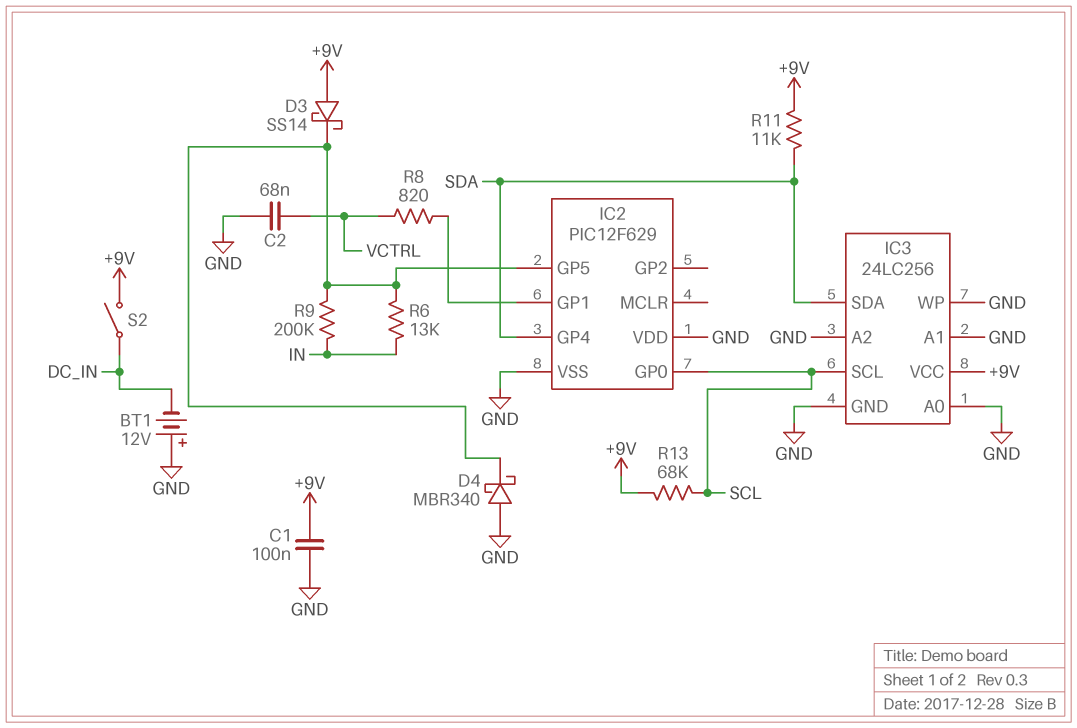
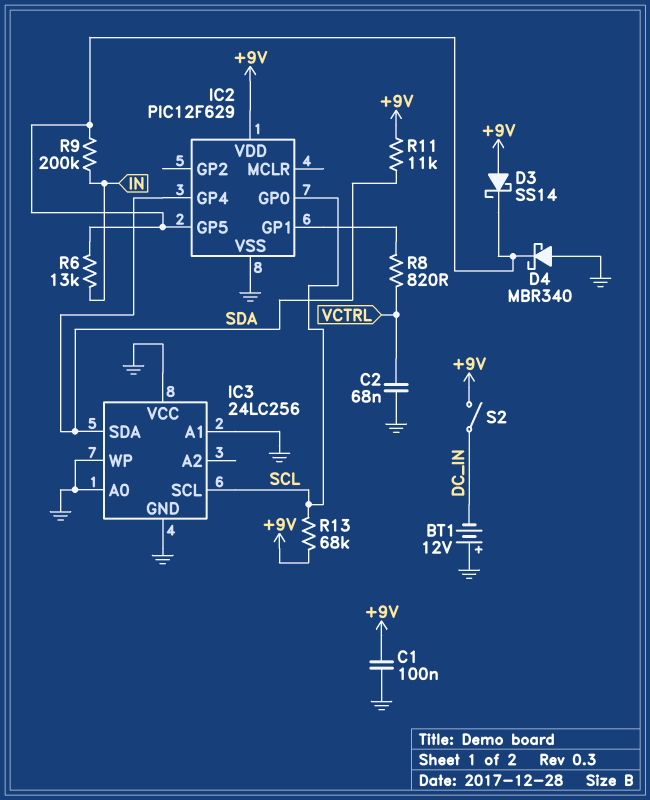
IC2 pin VDD: GND -> +9V
IC3 pin A2: GND -> none
IC3 pin VCC: +9V -> GND

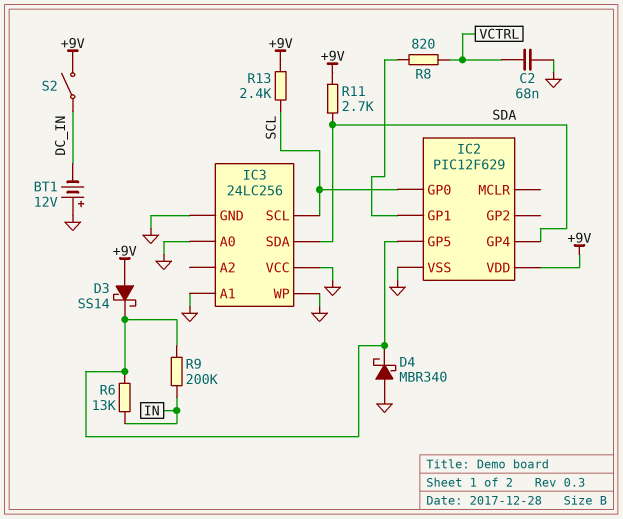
C1: 100nF (+9V, GND) -> none
R11: 11k (+9V, SDA) -> 2.7k (+9V, SDA)
R13: 68k (+9V, SCL) -> 2.4k (+9V, SCL)

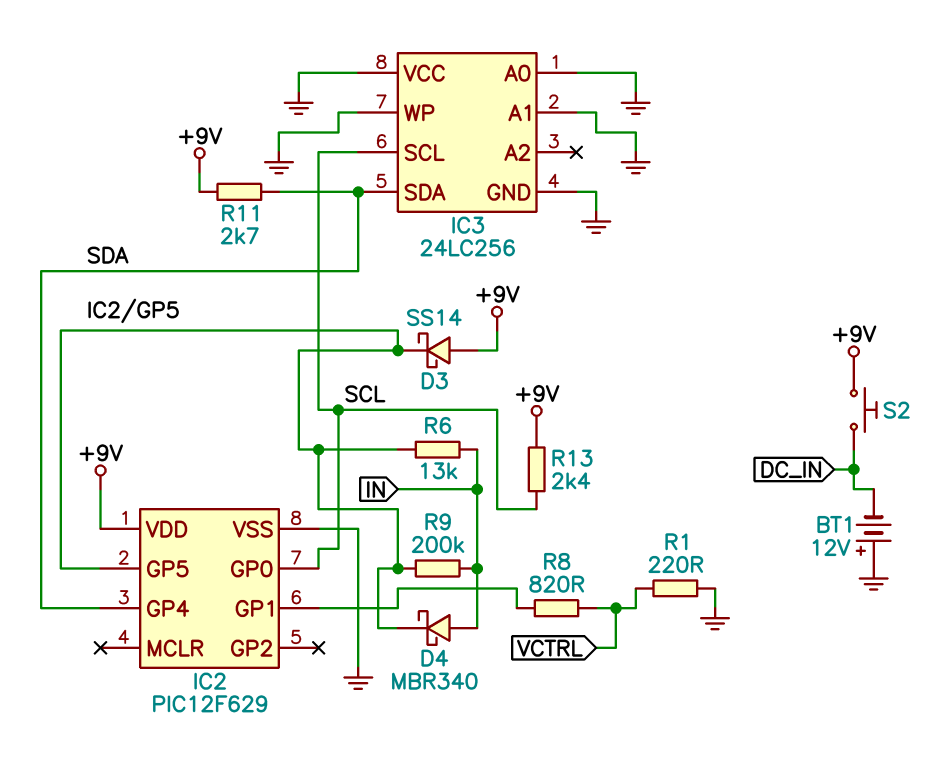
C2: 68nF (GND, VCTRL) -> none
D4: schottky MBR340 (A GND, K IC2/GP5) -> schottky MBR340 (A IN, K IC2/GP5)
R1: none -> 220 (GND, VCTRL)
S2: switch (+9V, DC_IN) -> button (+9V, DC_IN)

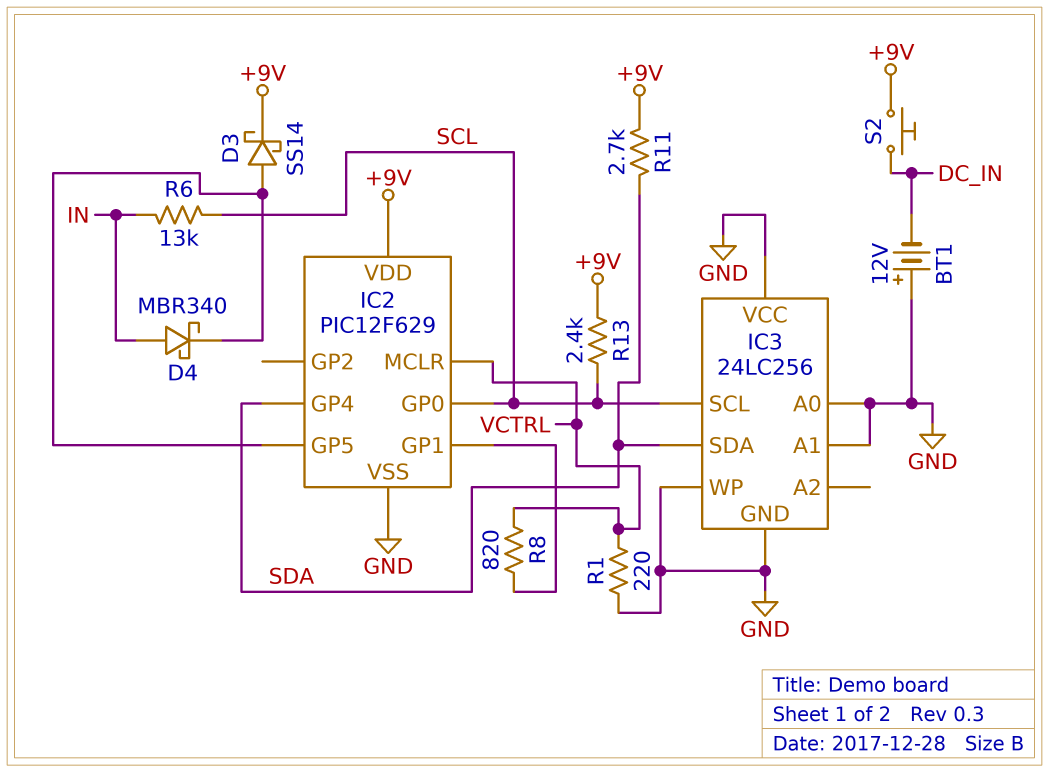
D3: schottky SS14 (A +9V, K IC2/GP5) -> schottky SS14 (A IC2/GP5, K +9V)
IC2 pin MCLR: none -> VCTRL
R6: 13k (IC2/GP5, IN) -> 13k (IN, SCL)
R9: 200k (IC2/GP5, IN) -> none

